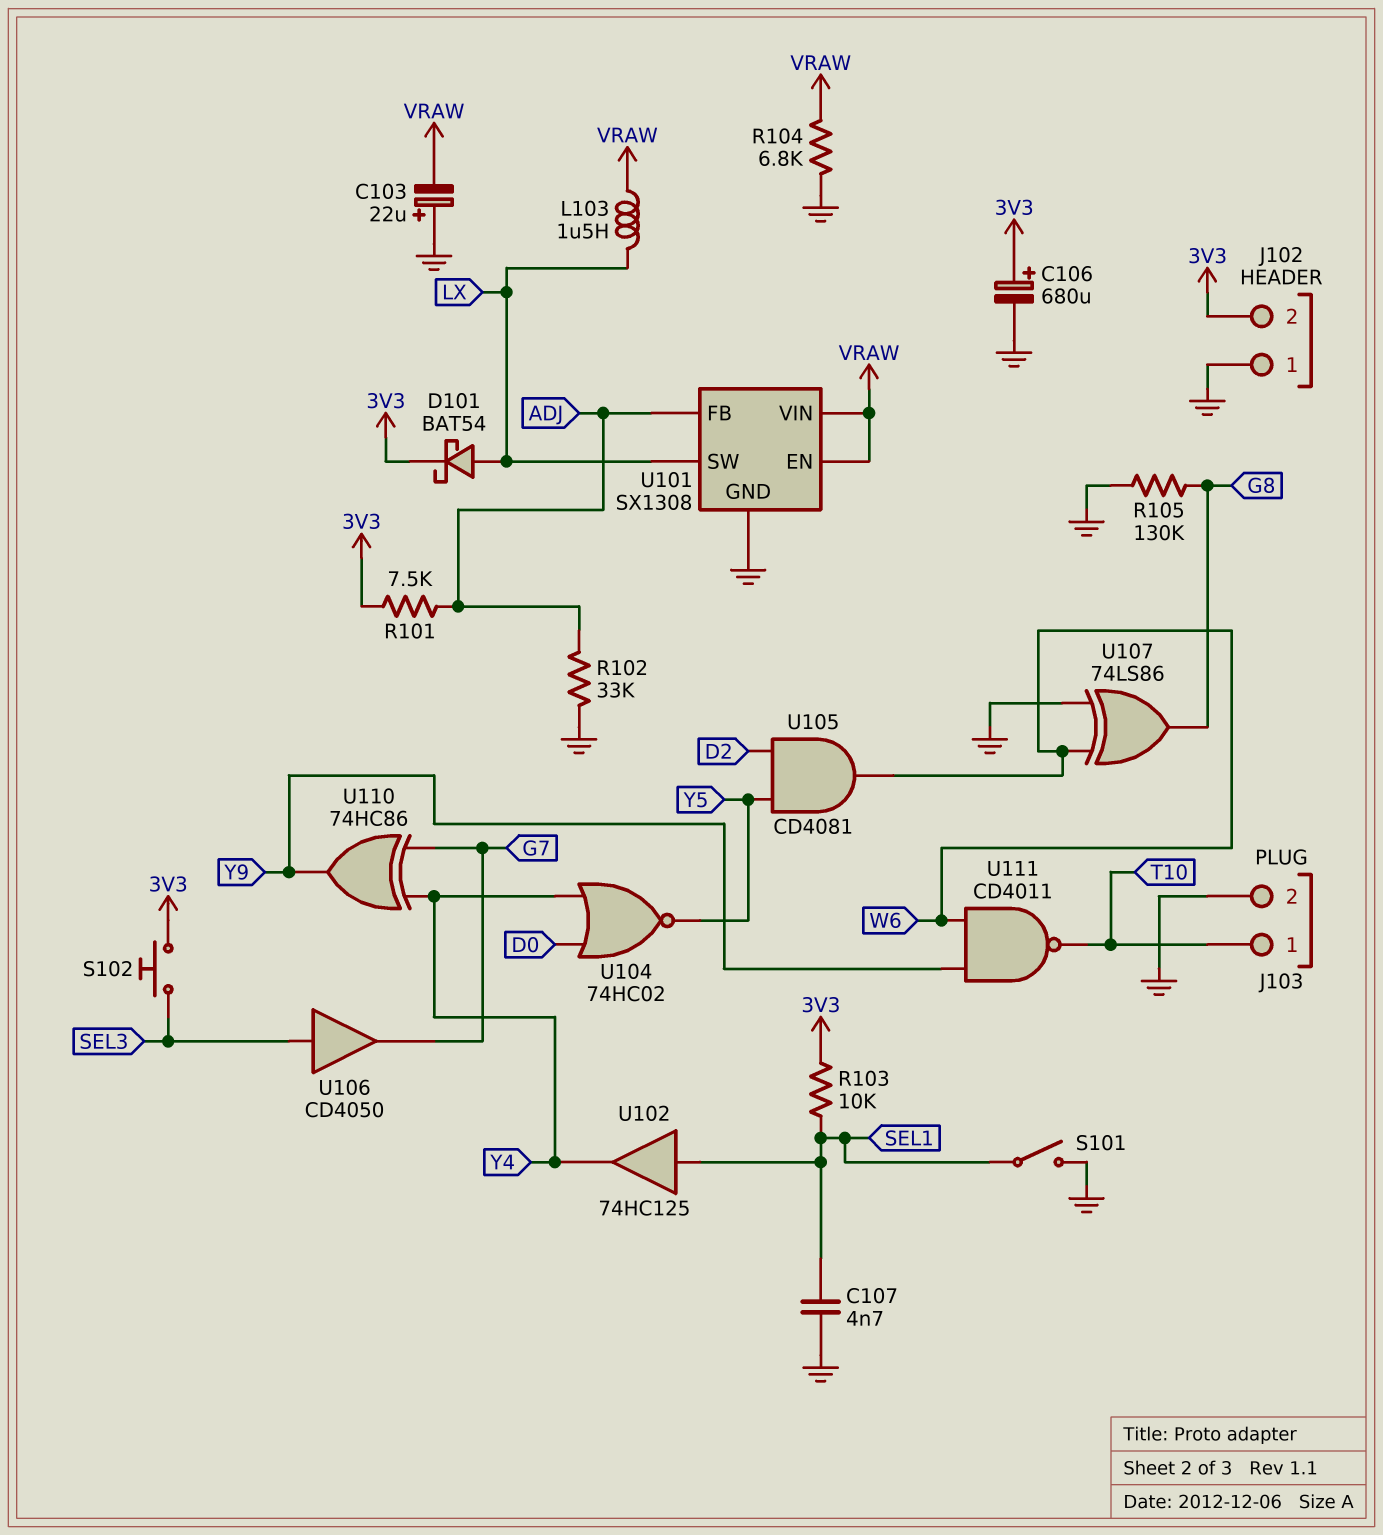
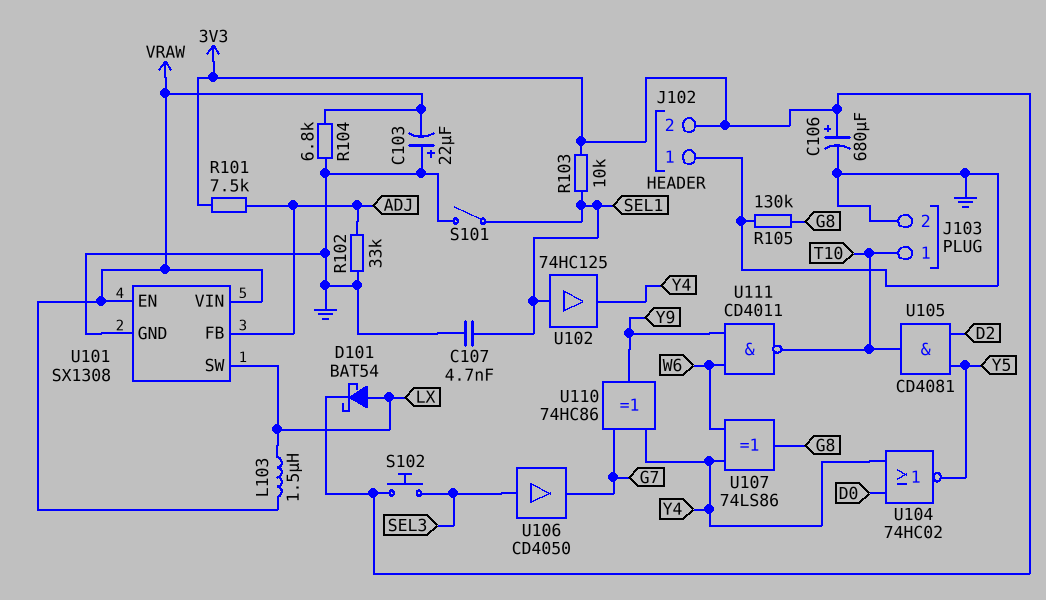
U105: AND CD4081 (in D2, in Y5, out W6) -> AND CD4081 (in D2, in Y5, out T10)
U107: XOR 74LS86 (in GND, in W6, out G8) -> XOR 74LS86 (in W6, in Y4, out G8)

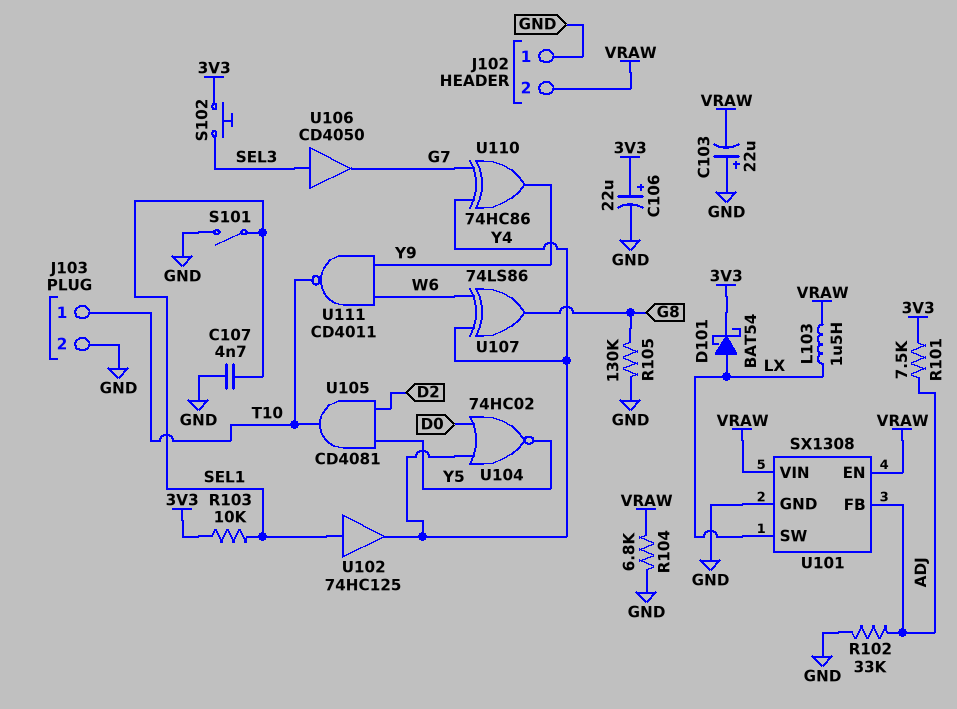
C106: 680uF (plus 3V3, minus GND) -> 22uF (plus 3V3, minus GND)
J102 pin 2: 3V3 -> VRAW

